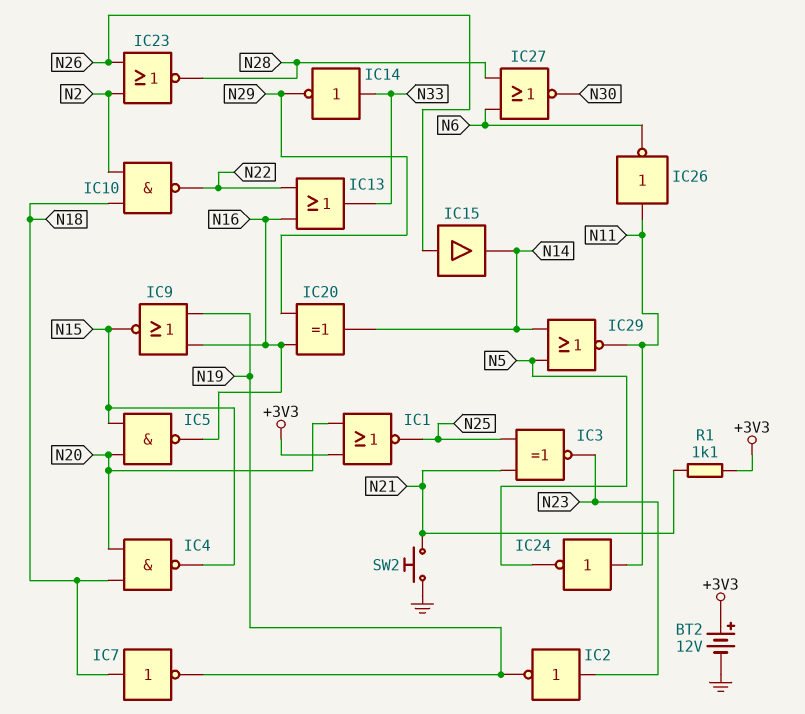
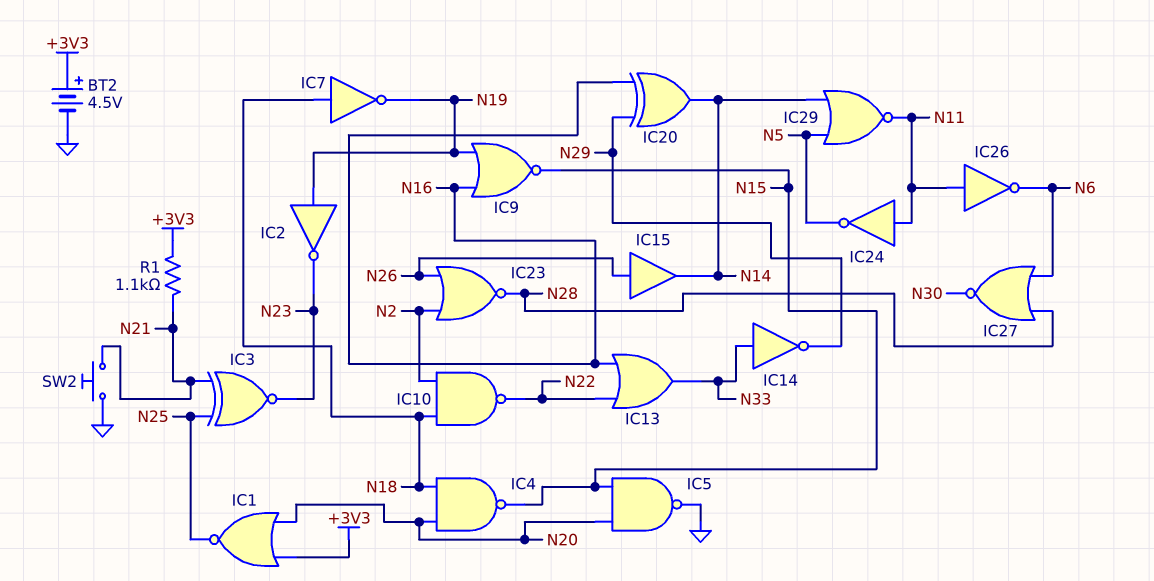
BT2: 12V (plus +3V3, minus GND) -> 4.5V (plus +3V3, minus GND)
IC2: NOT (in N23, out N19) -> NOT (in N19, out N23)
IC5: NAND (in N15, in N20, out N16) -> NAND (in N15, in N20, out GND)

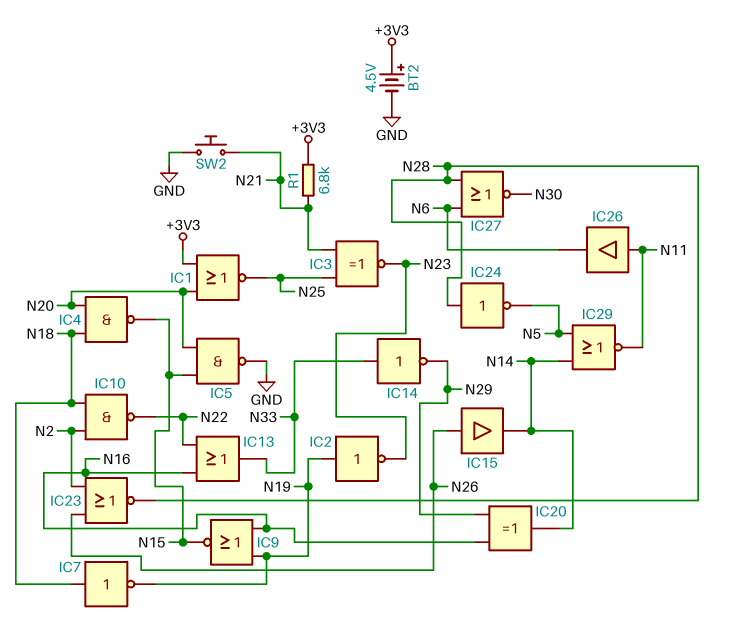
IC24: NOT (in N11, out N5) -> NOT (in N28, out N5)
IC26: NOT (in N11, out N6) -> buffer (in N11, out N6)
R1: 1.1k (+3V3, N21) -> 6.8k (+3V3, N21)

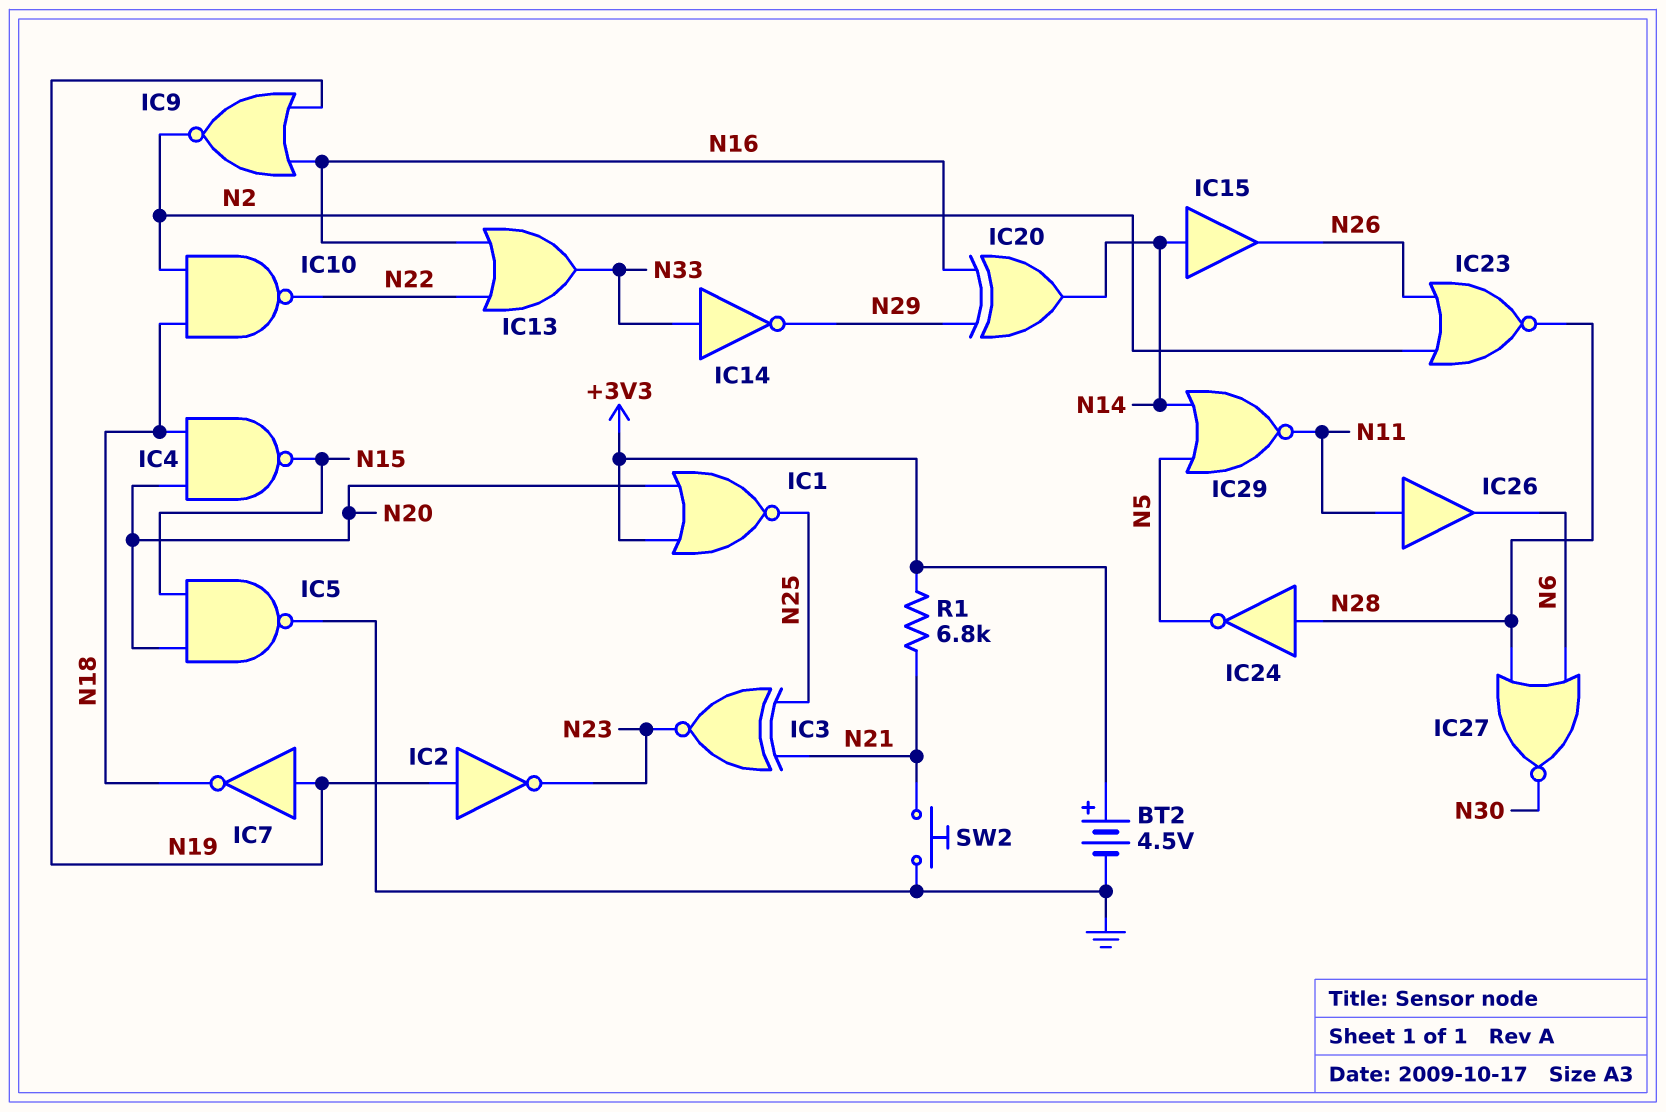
IC7: NOT (in N18, out N19) -> NOT (in N19, out N18)
IC9: NOR (in N16, in N19, out N15) -> NOR (in N16, in N19, out N2)
IC15: buffer (in N26, out N14) -> buffer (in N14, out N26)

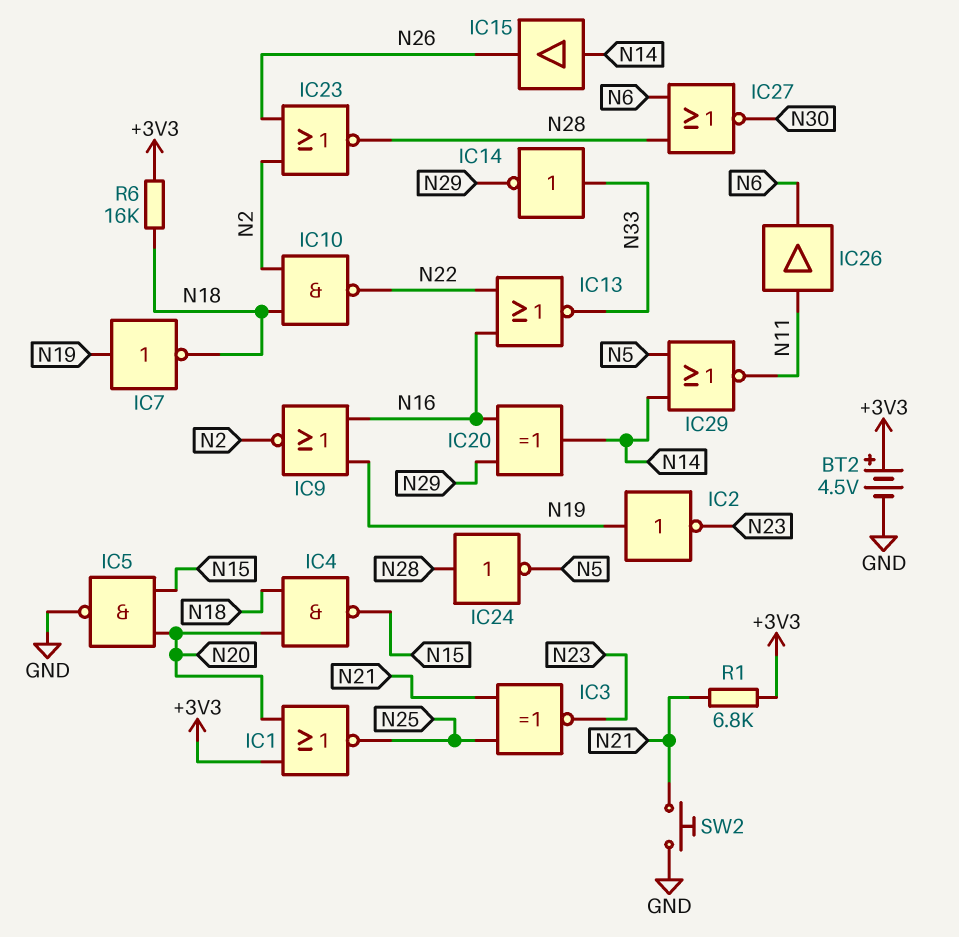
IC13: OR (in N16, in N22, out N33) -> NOR (in N16, in N22, out N33)
R6: none -> 16k (+3V3, N18)

